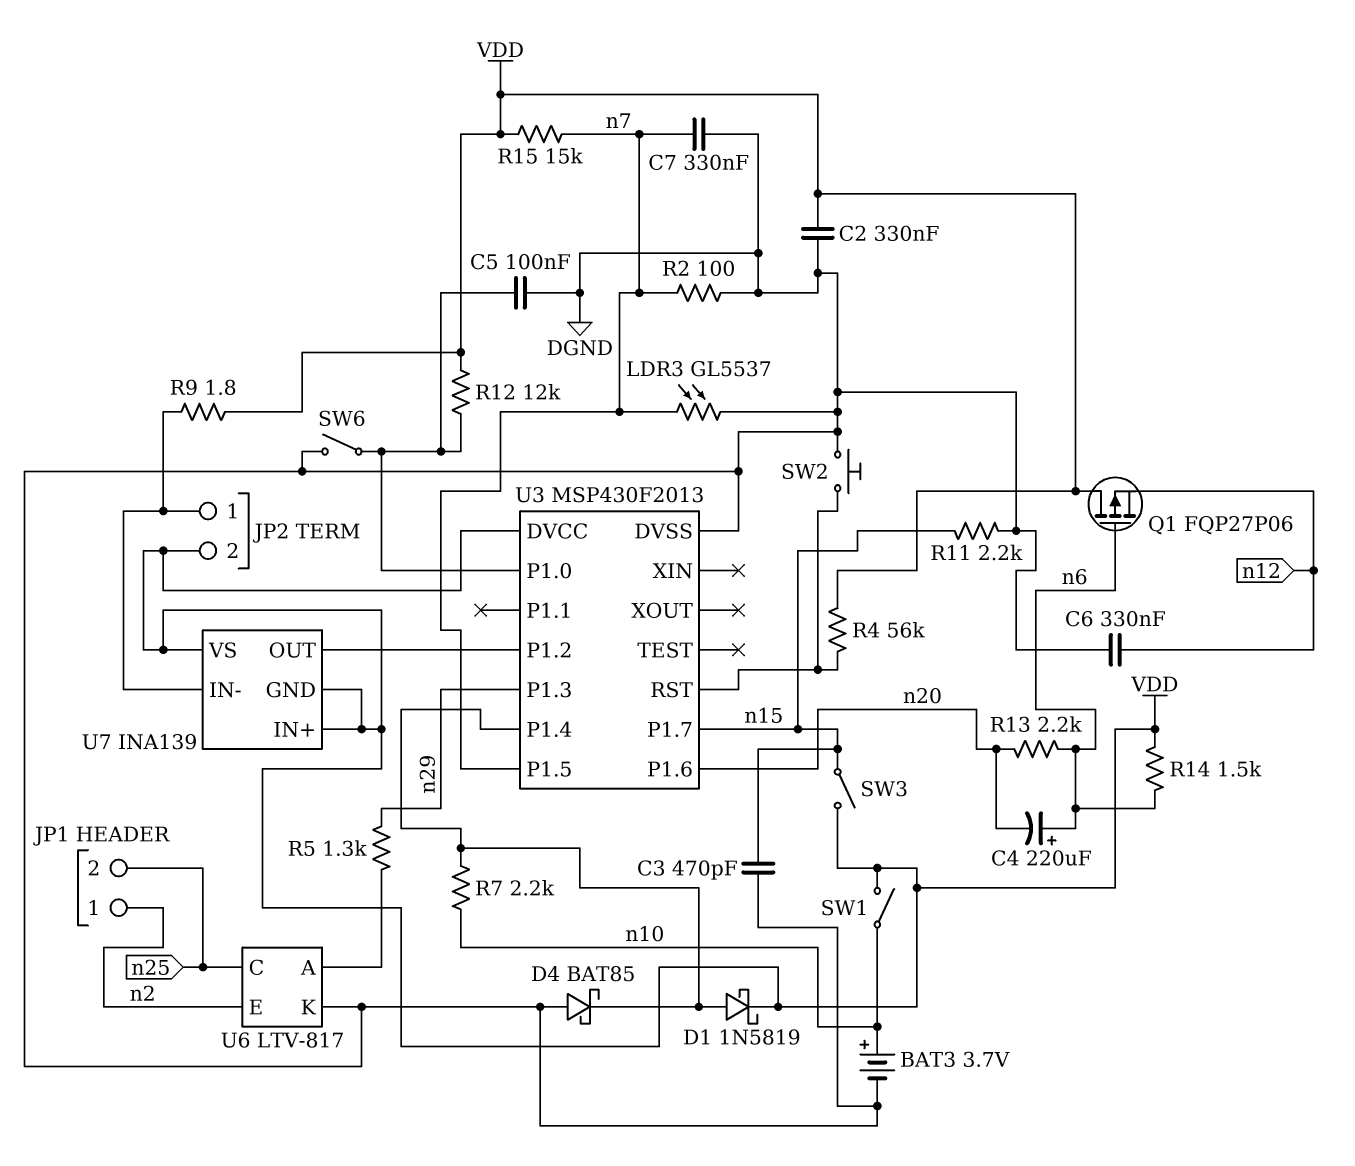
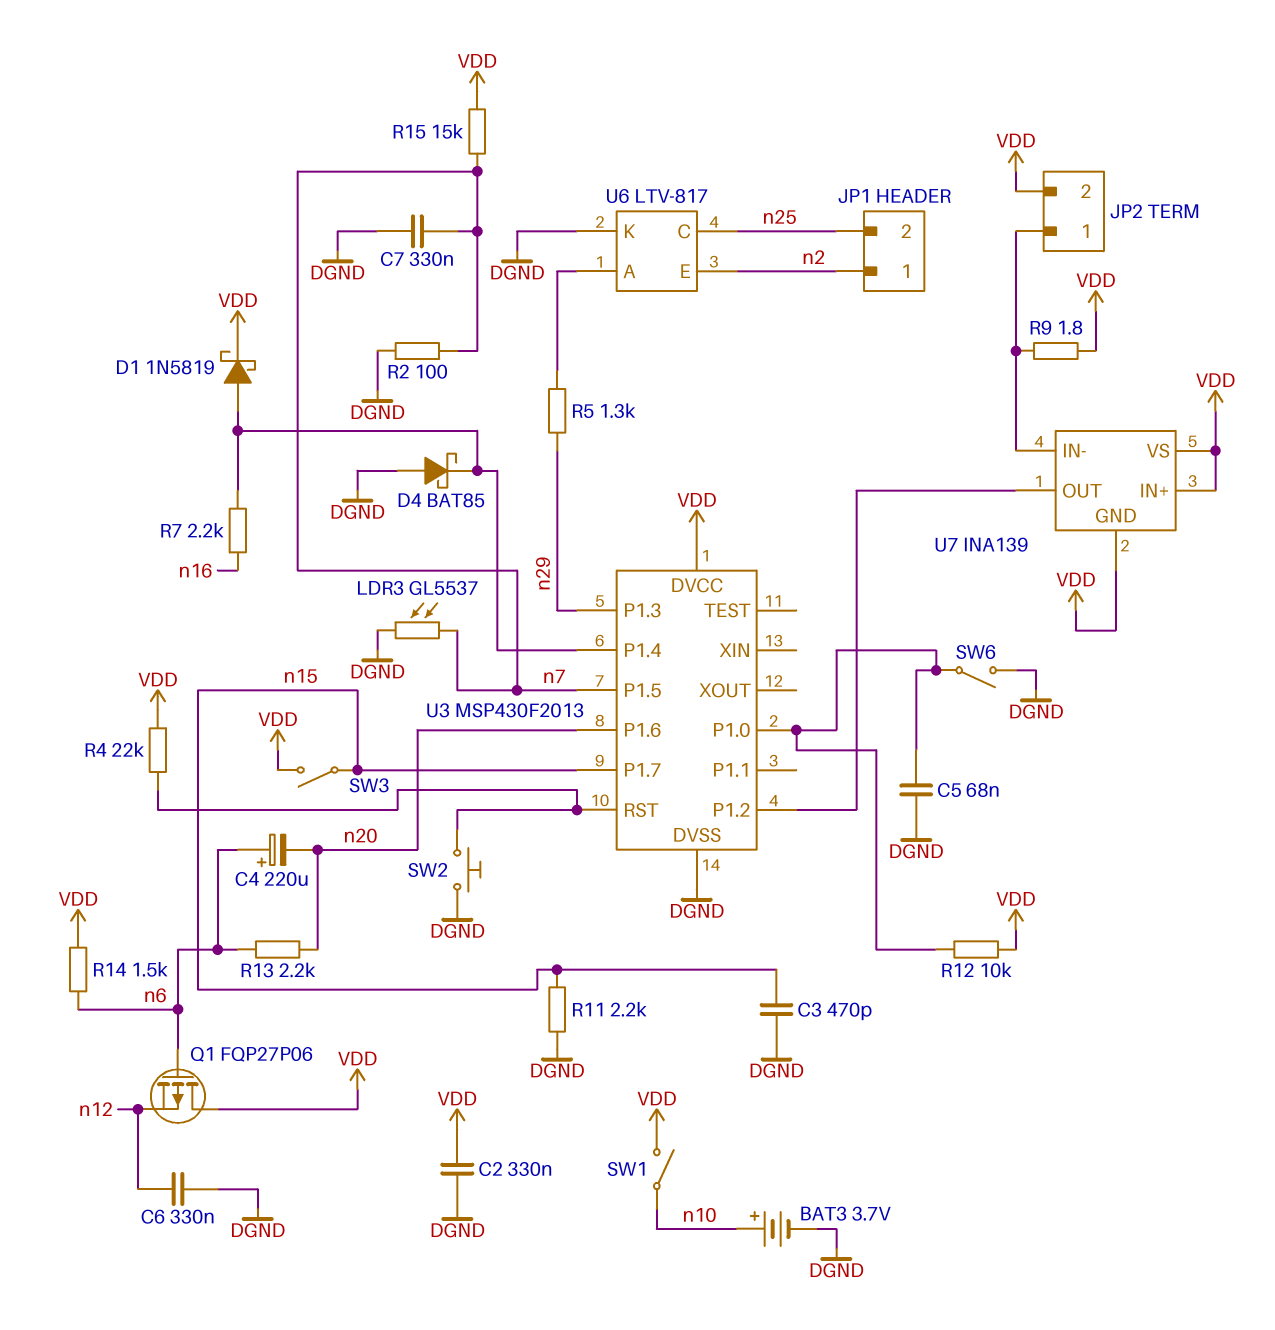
C5: 100nF (DGND, U3/P1.0) -> 68nF (DGND, U3/P1.0)
R4: 56k (U3/RST, VDD) -> 22k (U3/RST, VDD)
R7: 2.2k (U3/P1.4, n10) -> 2.2k (U3/P1.4, n16)
R12: 12k (U3/P1.0, VDD) -> 10k (U3/P1.0, VDD)

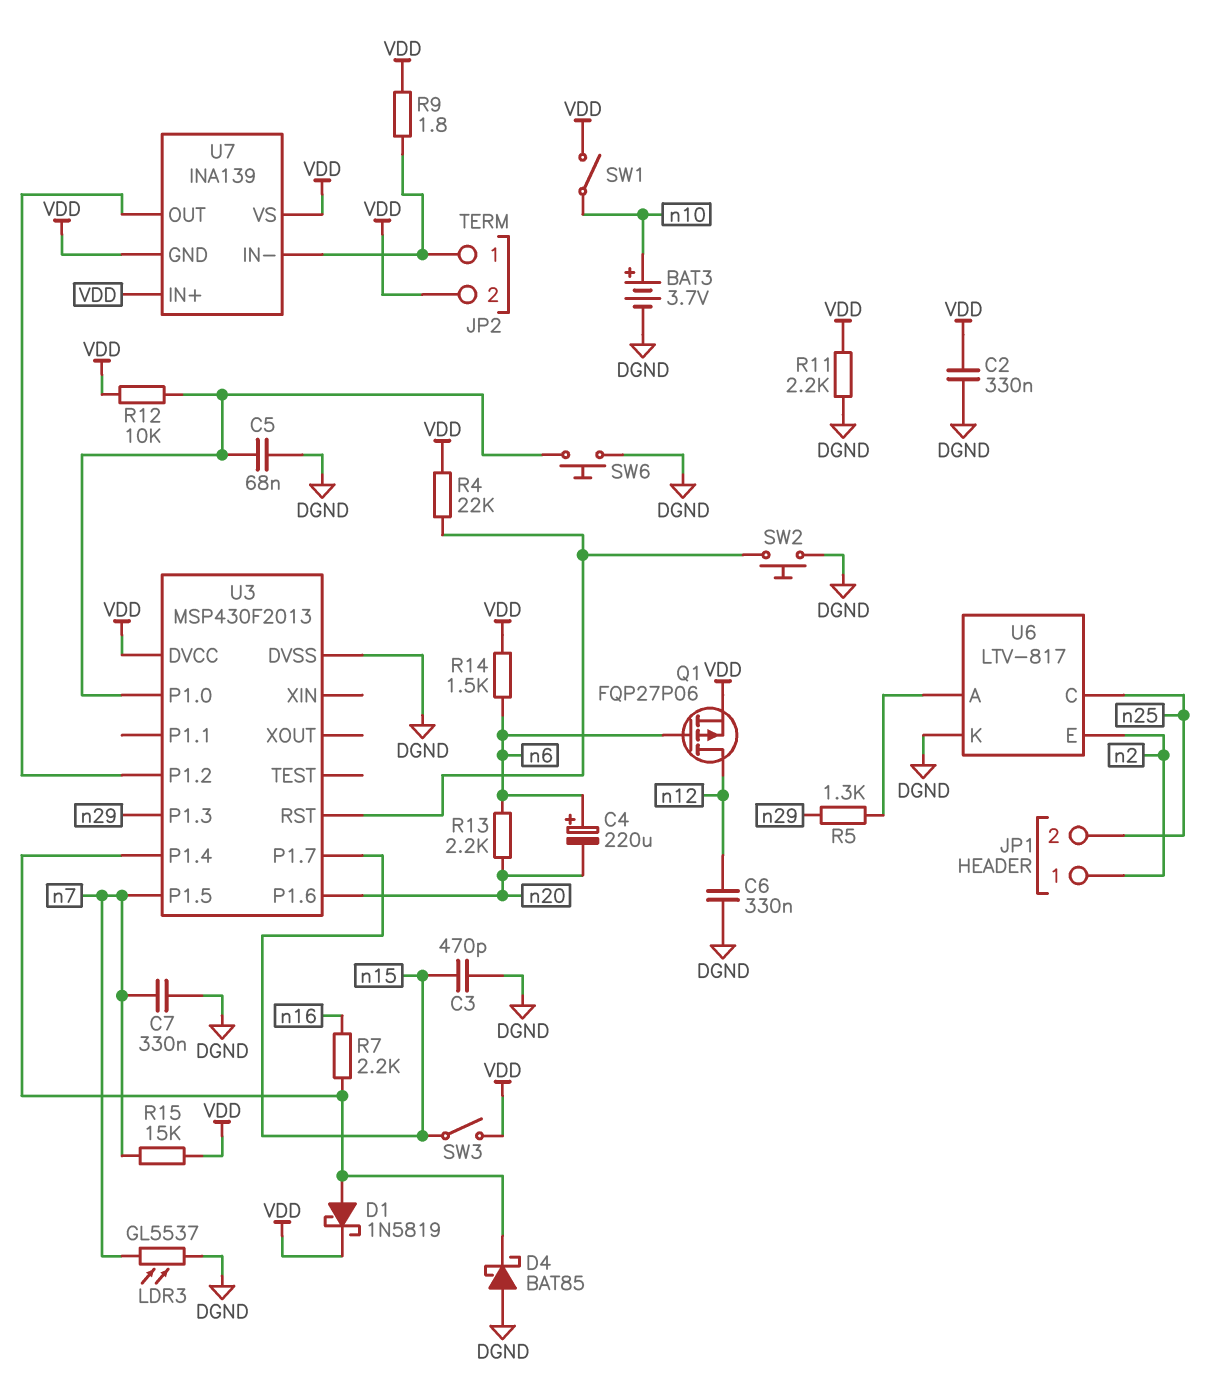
Q1: PMOS FQP27P06 (G n6, D VDD, S n12) -> PMOS FQP27P06 (G n6, D n12, S VDD)
R2: 100 (DGND, n7) -> none
R11: 2.2k (DGND, n15) -> 2.2k (DGND, VDD)
SW6: switch (DGND, U3/P1.0) -> button (DGND, U3/P1.0)

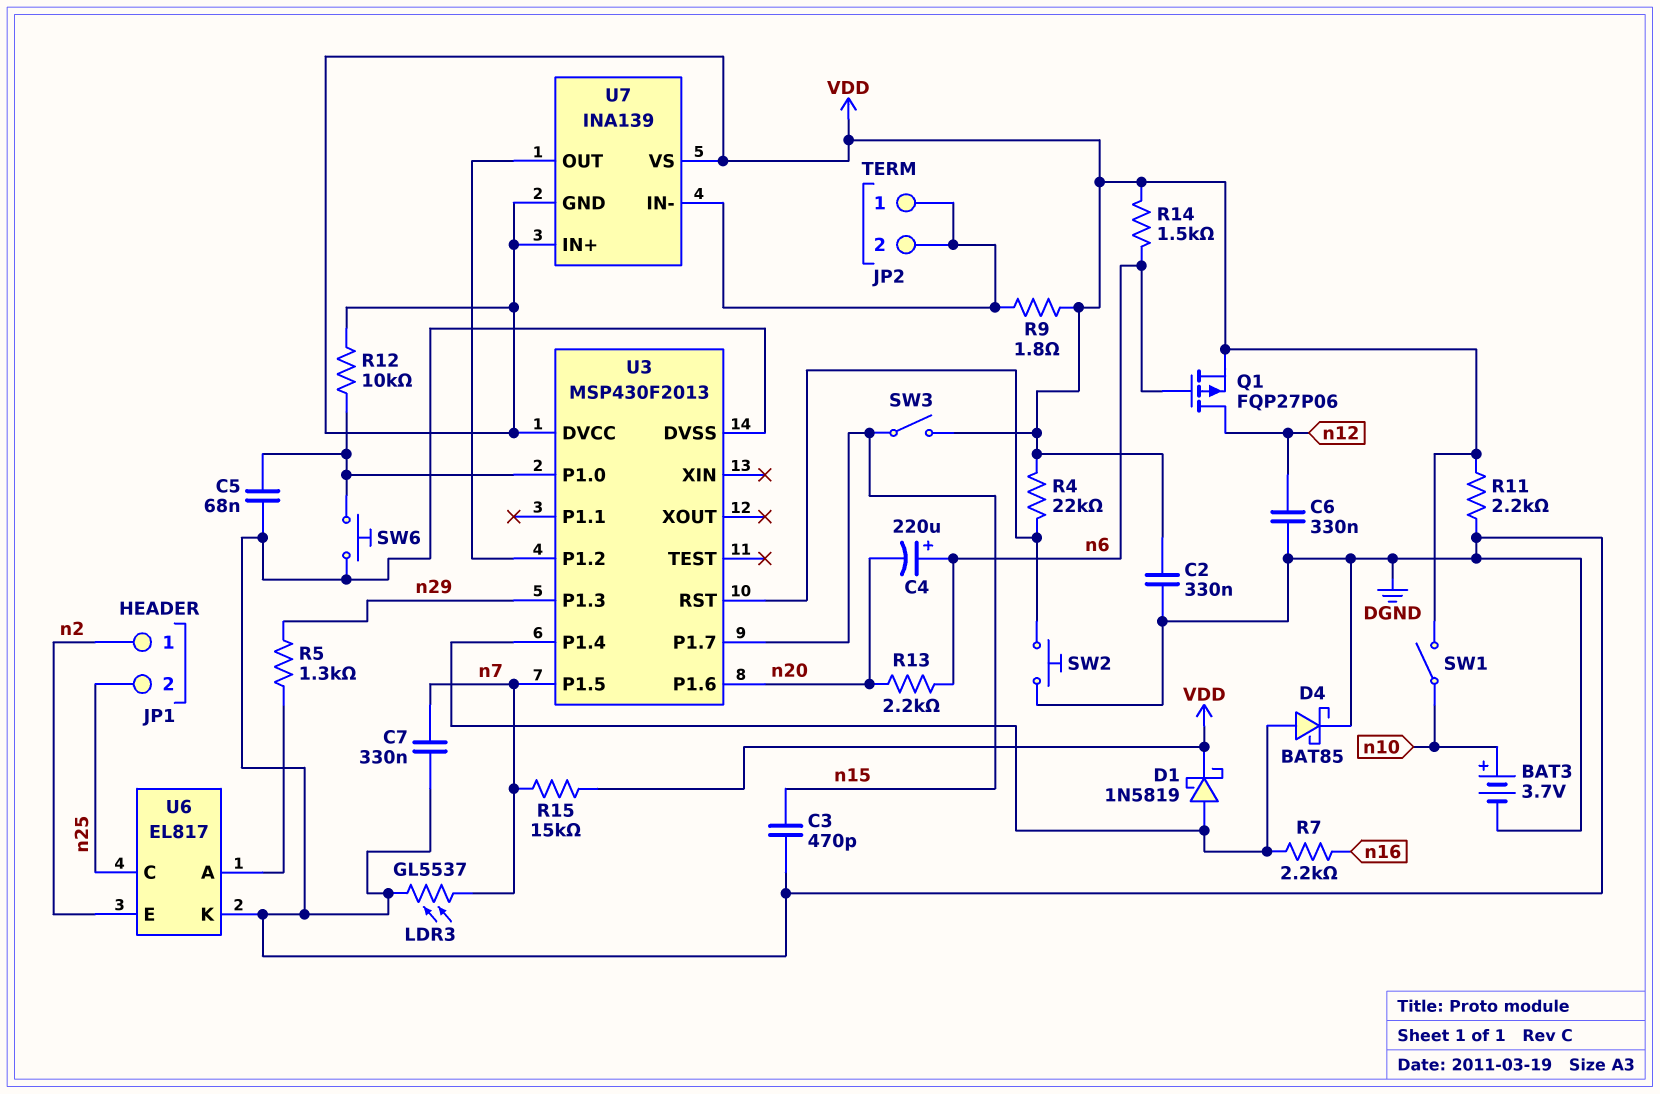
D4: schottky BAT85 (A DGND, K U3/P1.4) -> schottky BAT85 (A U3/P1.4, K DGND)
JP2 pin 2: VDD -> JP2/1
U6: LTV-817 -> EL817

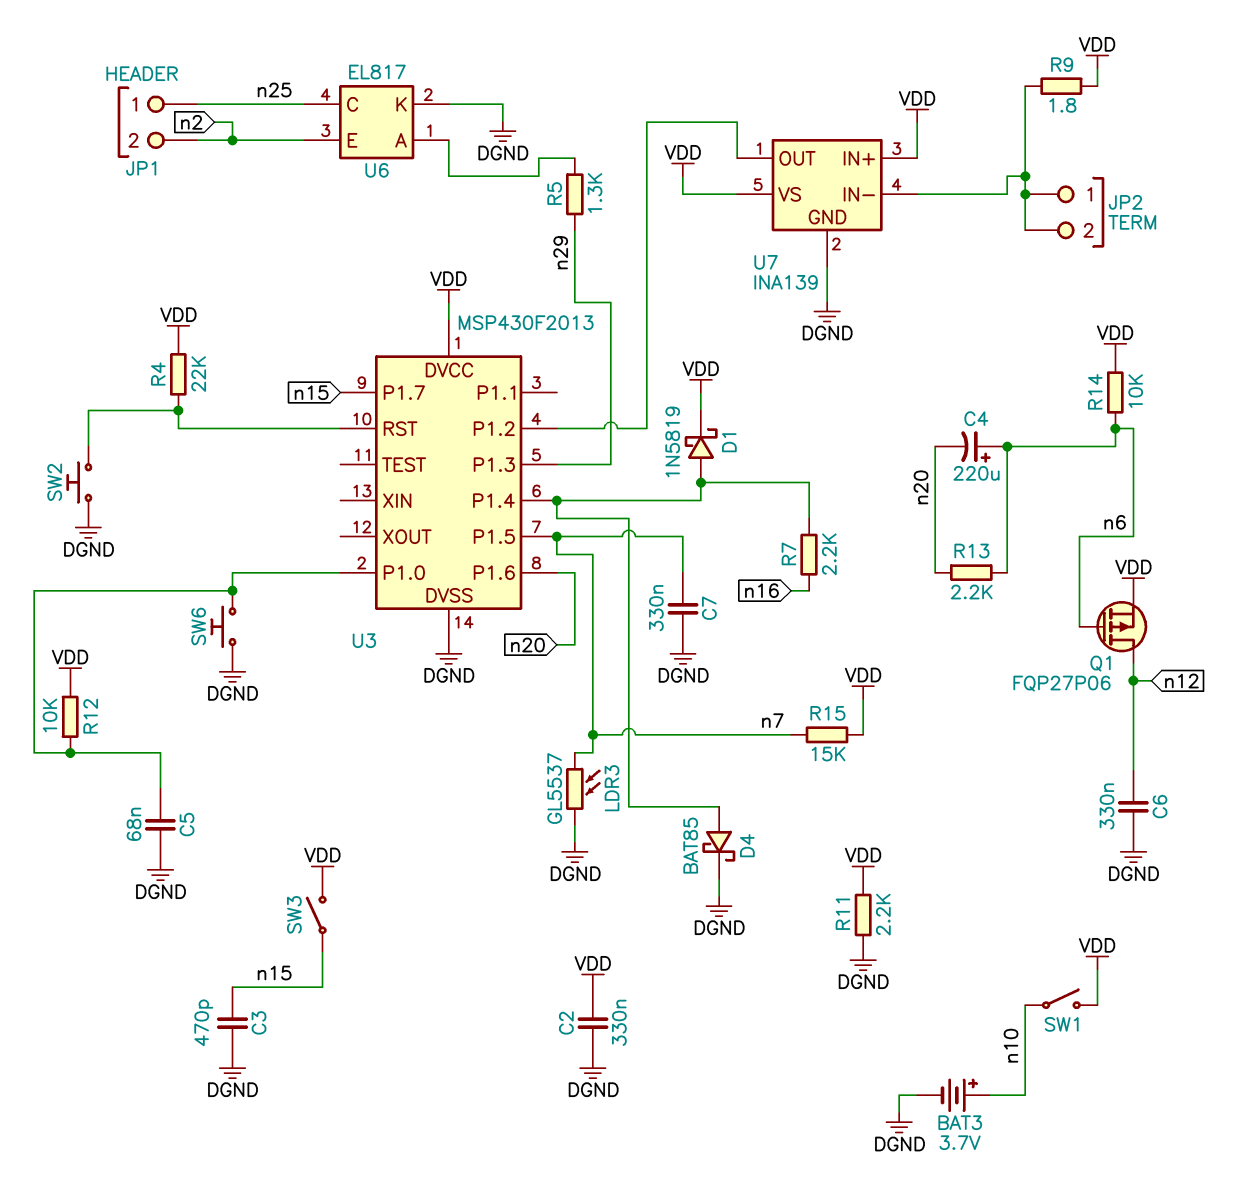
JP1 pin 1: n2 -> n25
JP1 pin 2: n25 -> n2
R14: 1.5k (VDD, n6) -> 10k (VDD, n6)
U7 pin GND: VDD -> DGND

